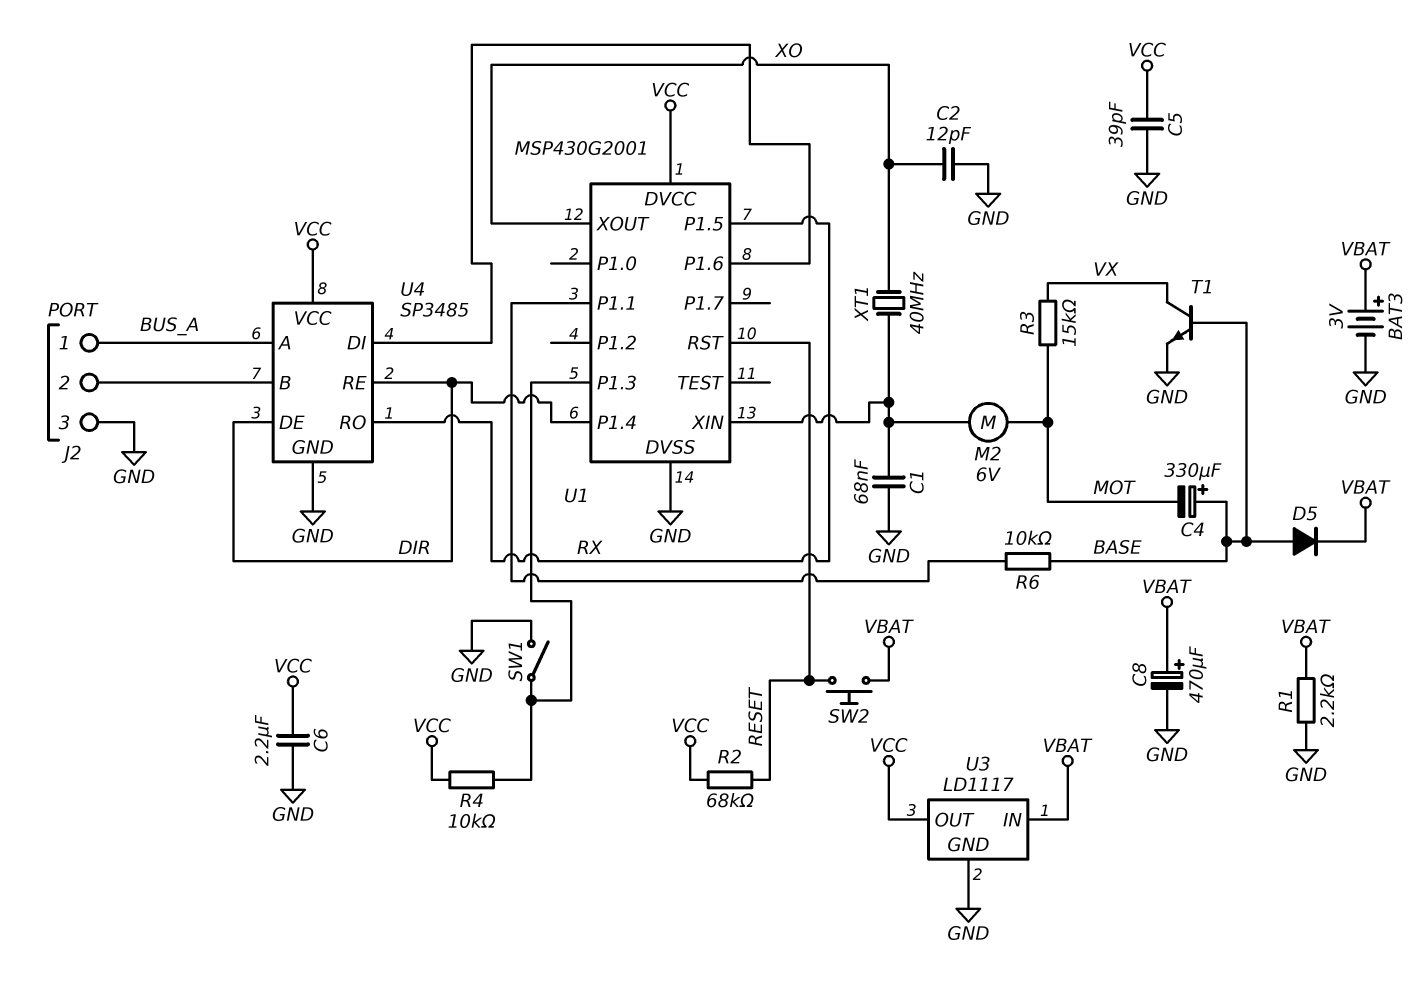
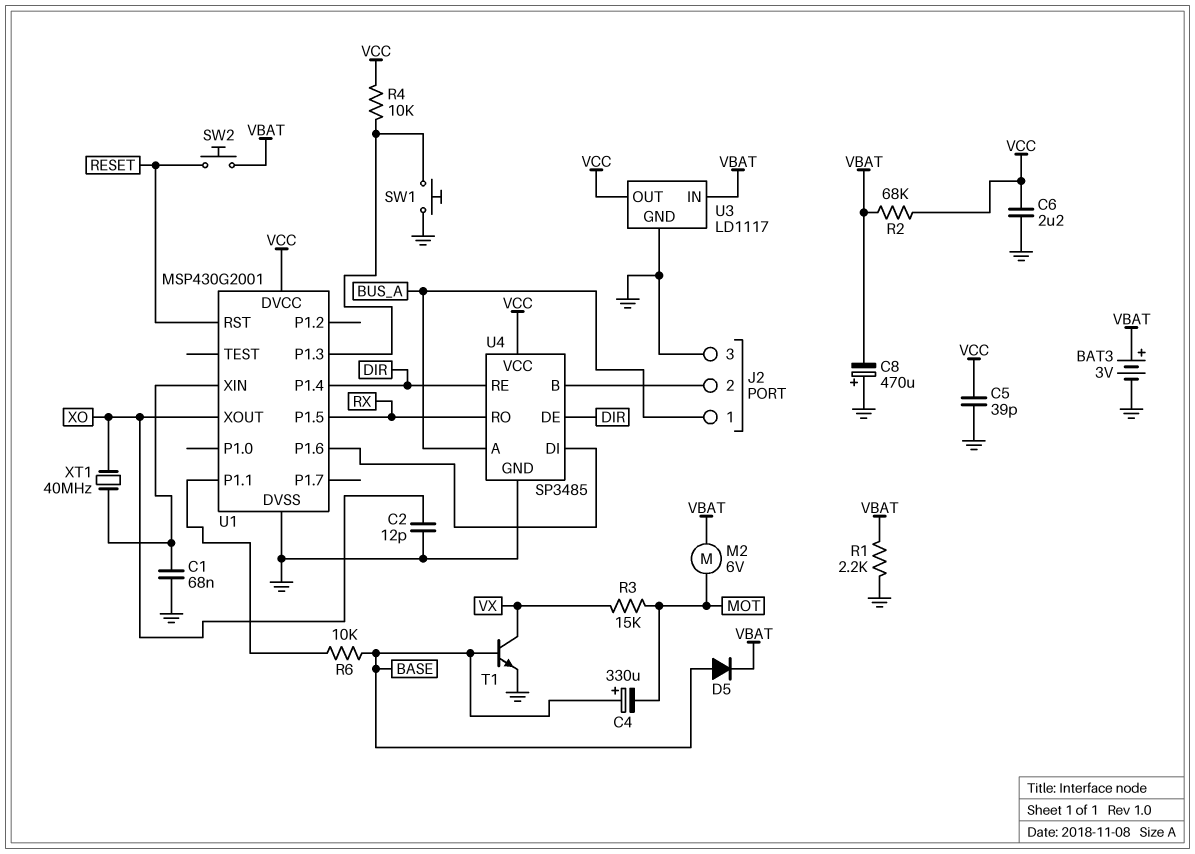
C8: 470uF (plus VBAT, minus GND) -> 470uF (plus GND, minus VBAT)
M2: motor 6V (MOT, U1/XIN) -> motor 6V (MOT, VBAT)
R2: 68k (RESET, VCC) -> 68k (VBAT, VCC)
SW1: switch (GND, U1/P1.3) -> button (GND, U1/P1.3)

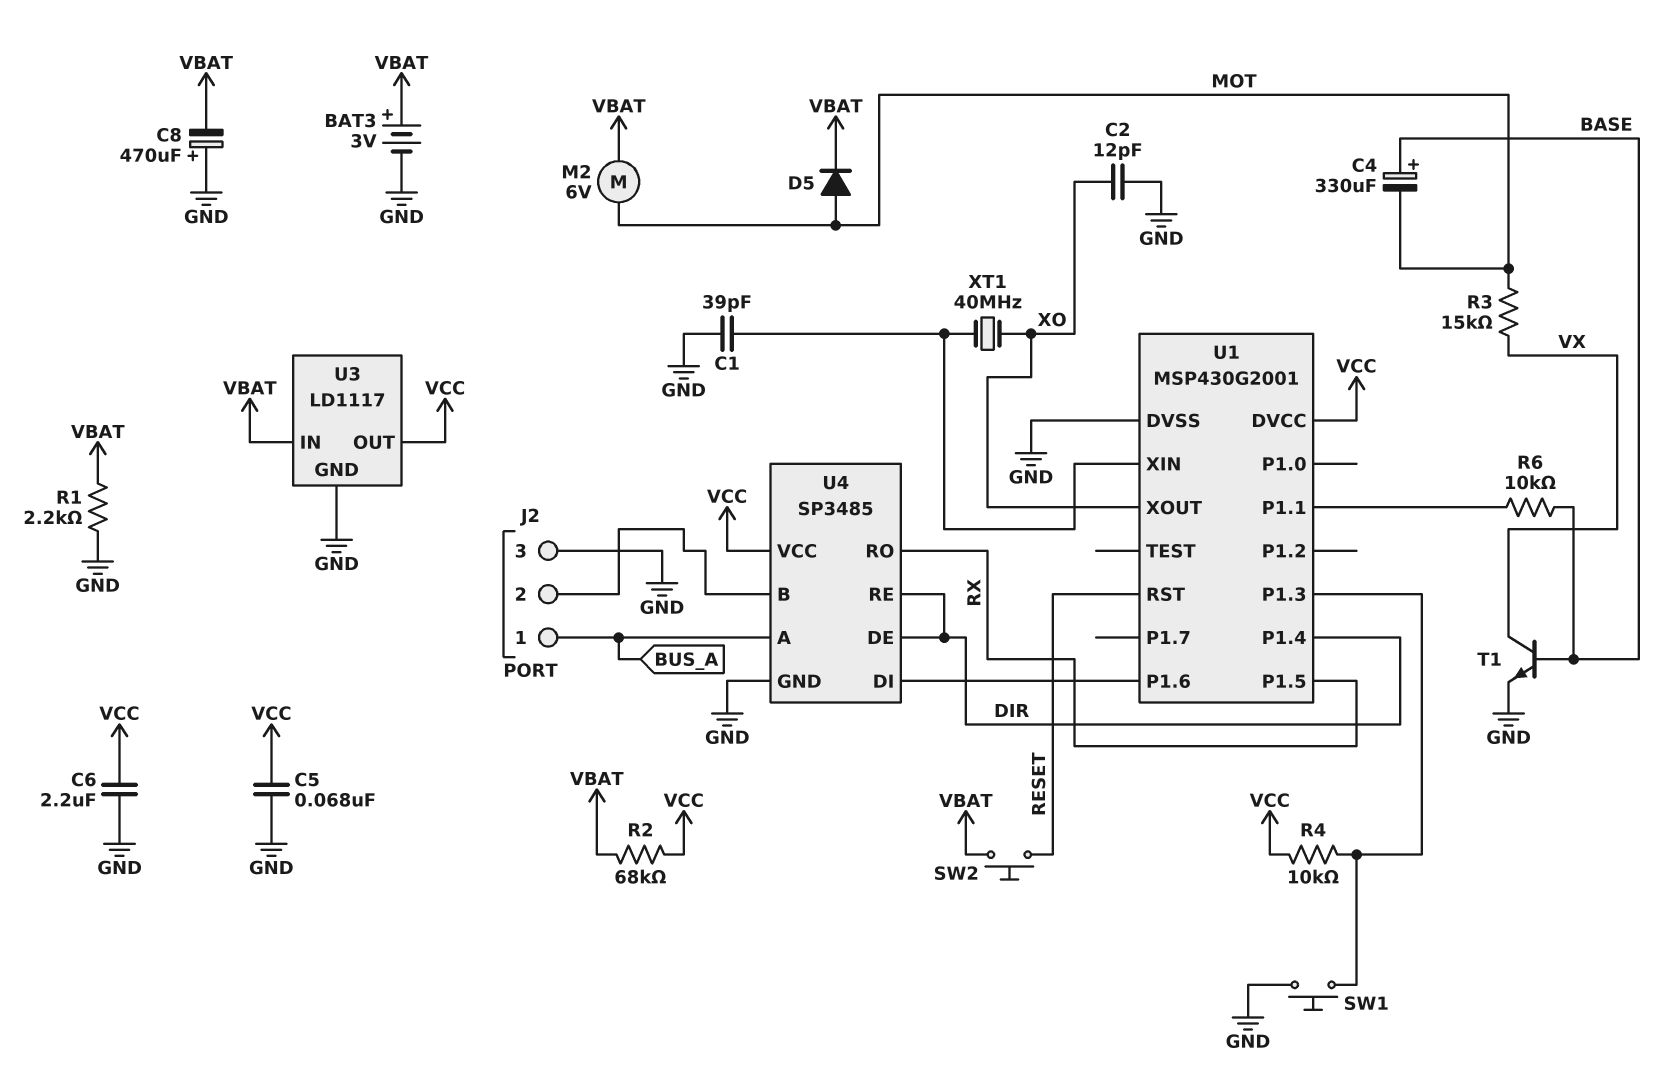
C1: 68nF (GND, U1/XIN) -> 39pF (GND, U1/XIN)
C5: 39pF (GND, VCC) -> 68nF (GND, VCC)
D5: diode (A BASE, K VBAT) -> diode (A MOT, K VBAT)

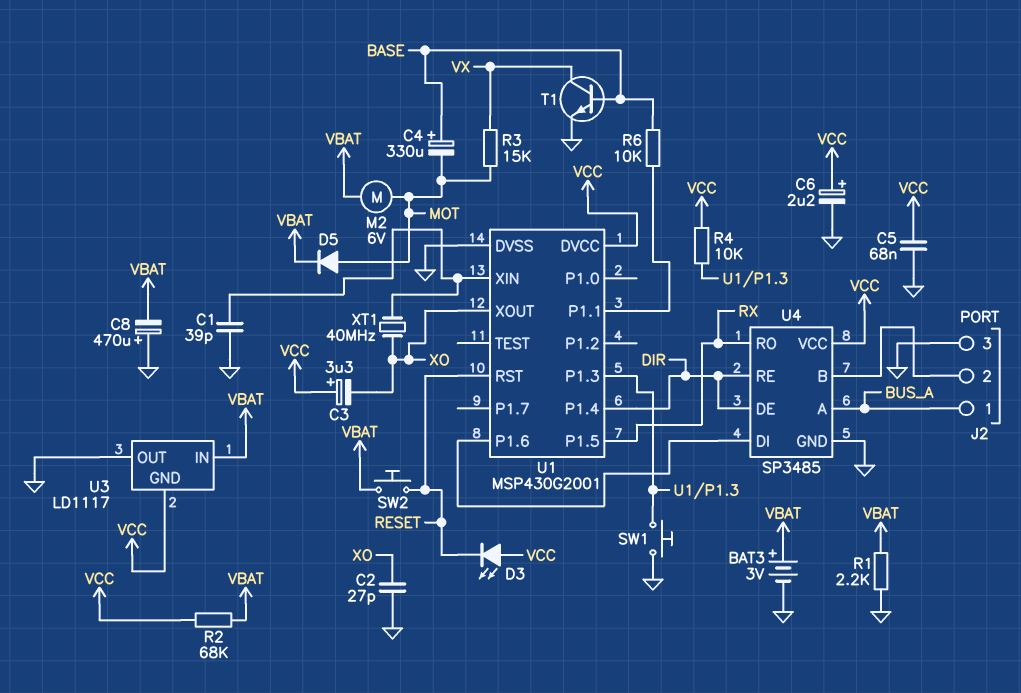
C2: 12pF (GND, XO) -> 27pF (GND, XO)
C3: none -> 3.3uF (plus VCC, minus XO)
C6: 2.2uF (GND, VCC) -> 2.2uF (plus VCC, minus GND)
D3: none -> LED (A VCC, K RESET)
U3 pin GND: GND -> VCC
U3 pin OUT: VCC -> GND

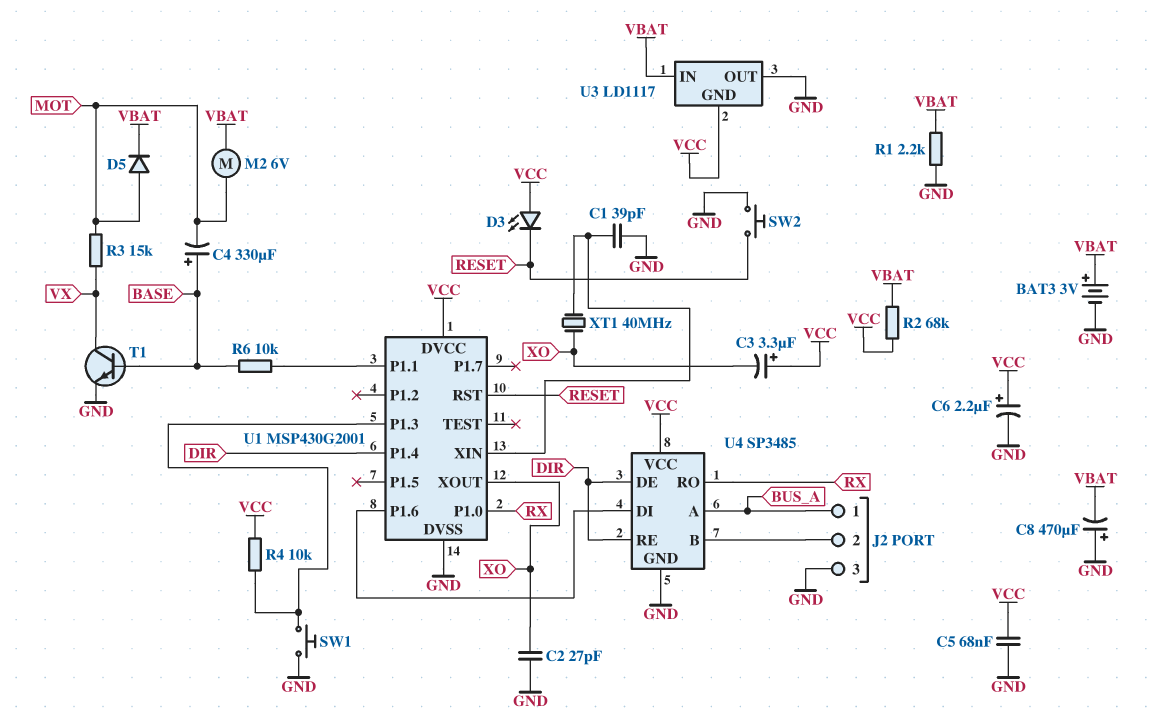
SW2: button (RESET, VBAT) -> button (GND, RESET)
U1 pin P1.0: none -> RX
U1 pin P1.5: RX -> none

